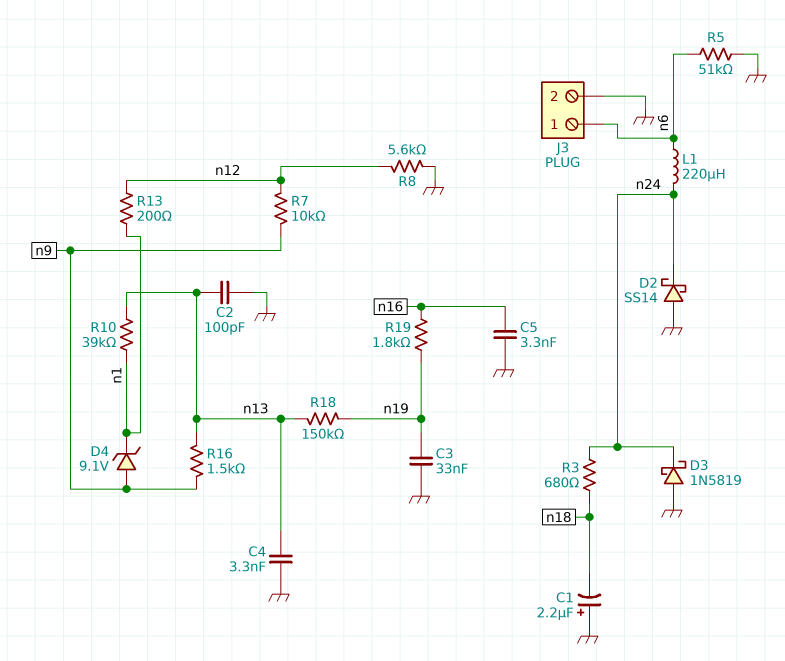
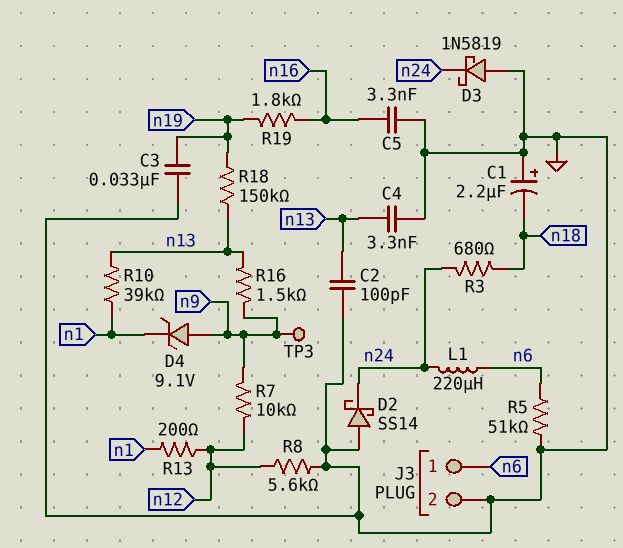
TP3: none -> test point (n9)

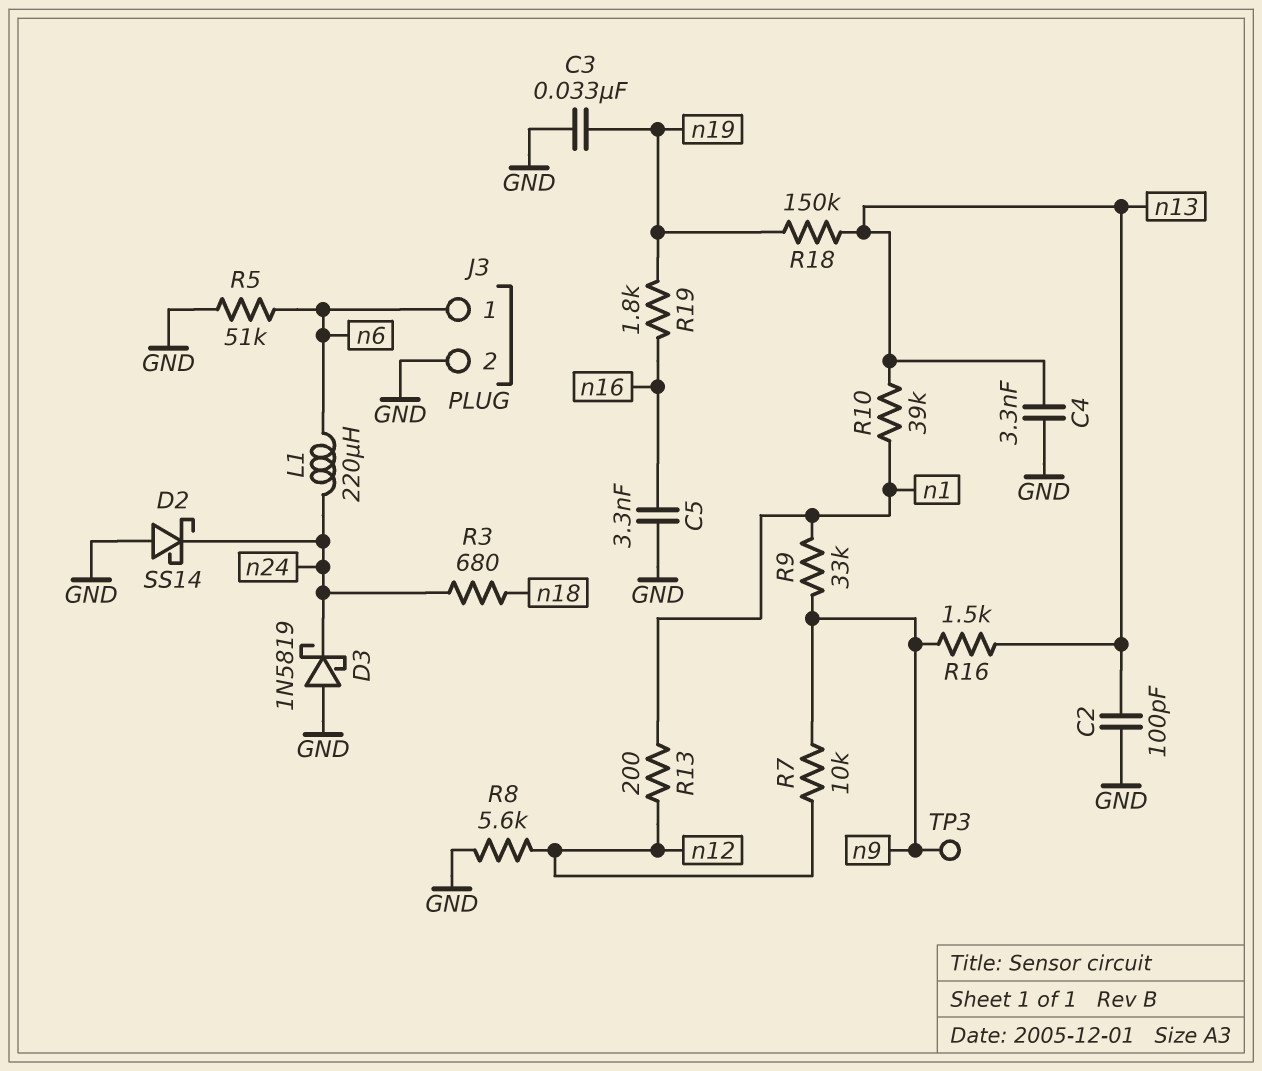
C1: 2.2uF (plus GND, minus n18) -> none
D4: zener 9.1V (A n9, K n1) -> none
R9: none -> 33k (n1, n9)

